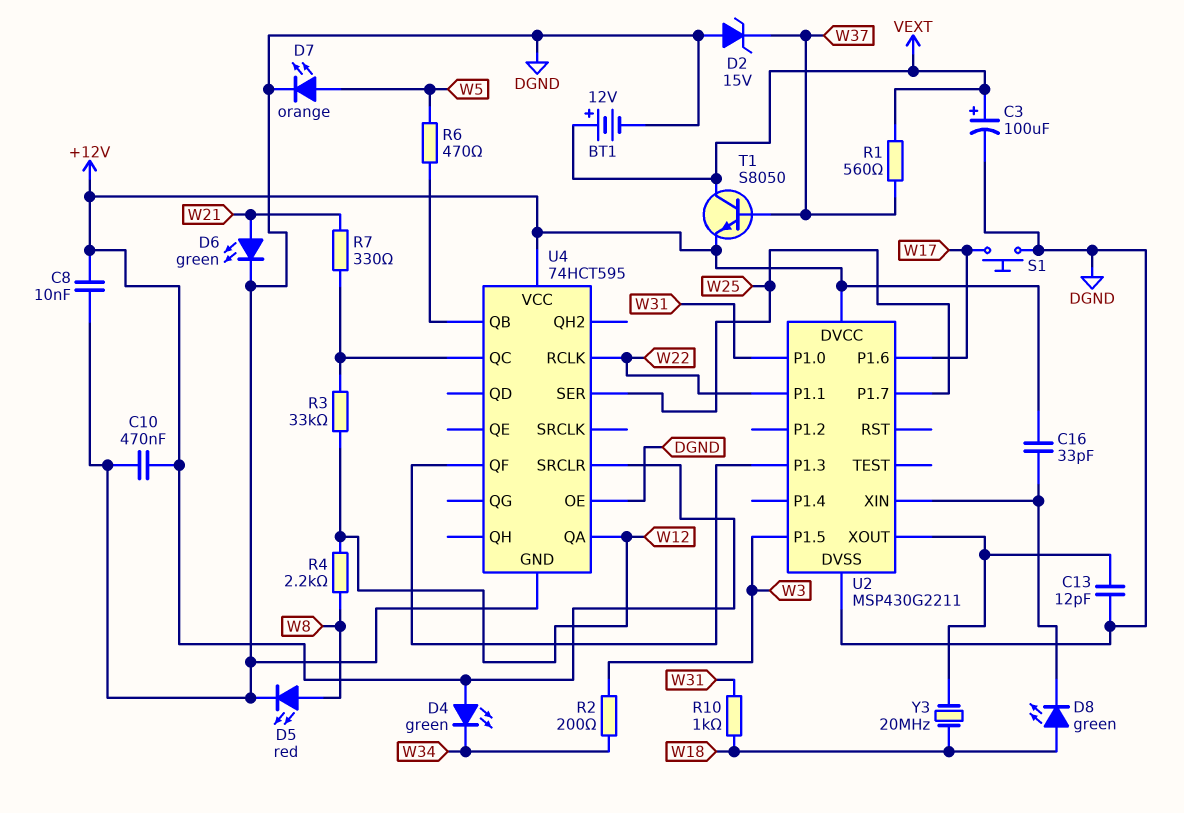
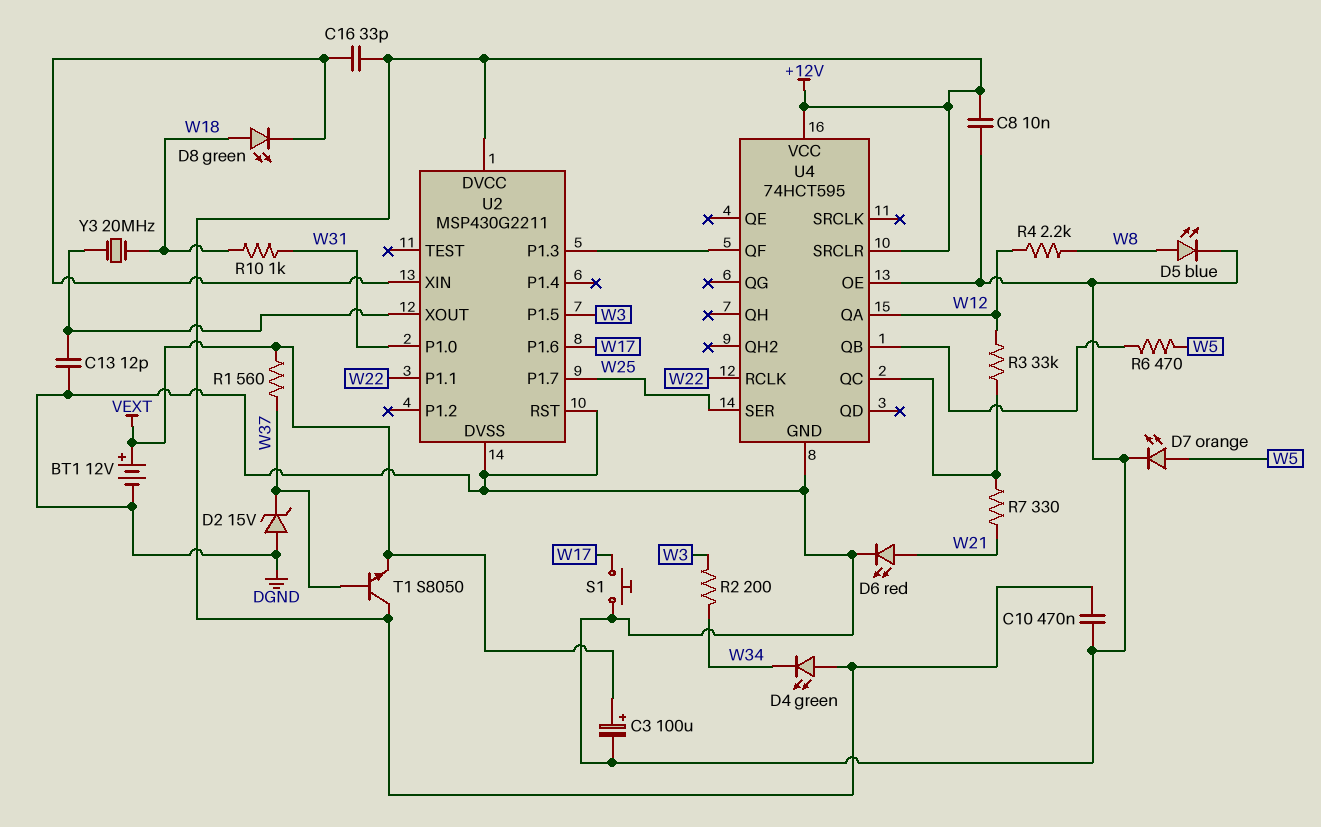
D5: LED red (A W8, K DGND) -> LED blue (A W8, K DGND)
D6: LED green (A W21, K DGND) -> LED red (A W21, K DGND)
T1: NPN S8050 (B W37, C VEXT, E +12V) -> NPN S8050 (B W37, C +12V, E VEXT)
U2 pin RST: none -> DGND

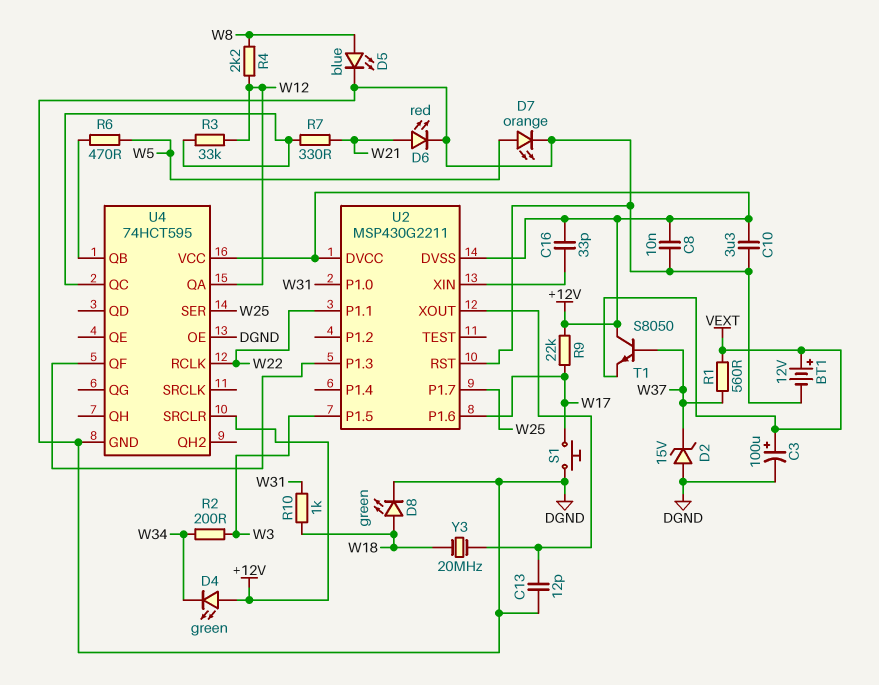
C10: 470nF (+12V, DGND) -> 3.3uF (+12V, DGND)
D8: LED green (A W18, K U2/XIN) -> LED green (A W18, K DGND)
R9: none -> 22k (+12V, W17)
U2 pin DVSS: DGND -> +12V

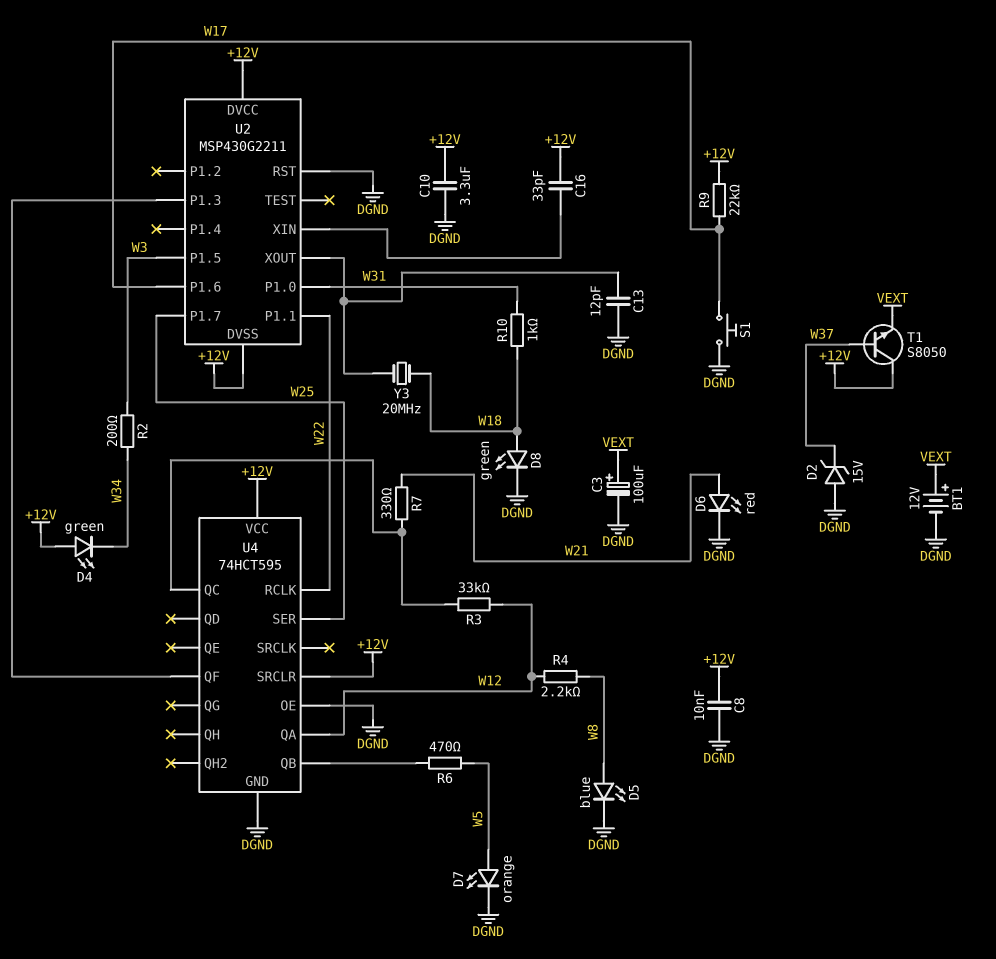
R1: 560 (VEXT, W37) -> none

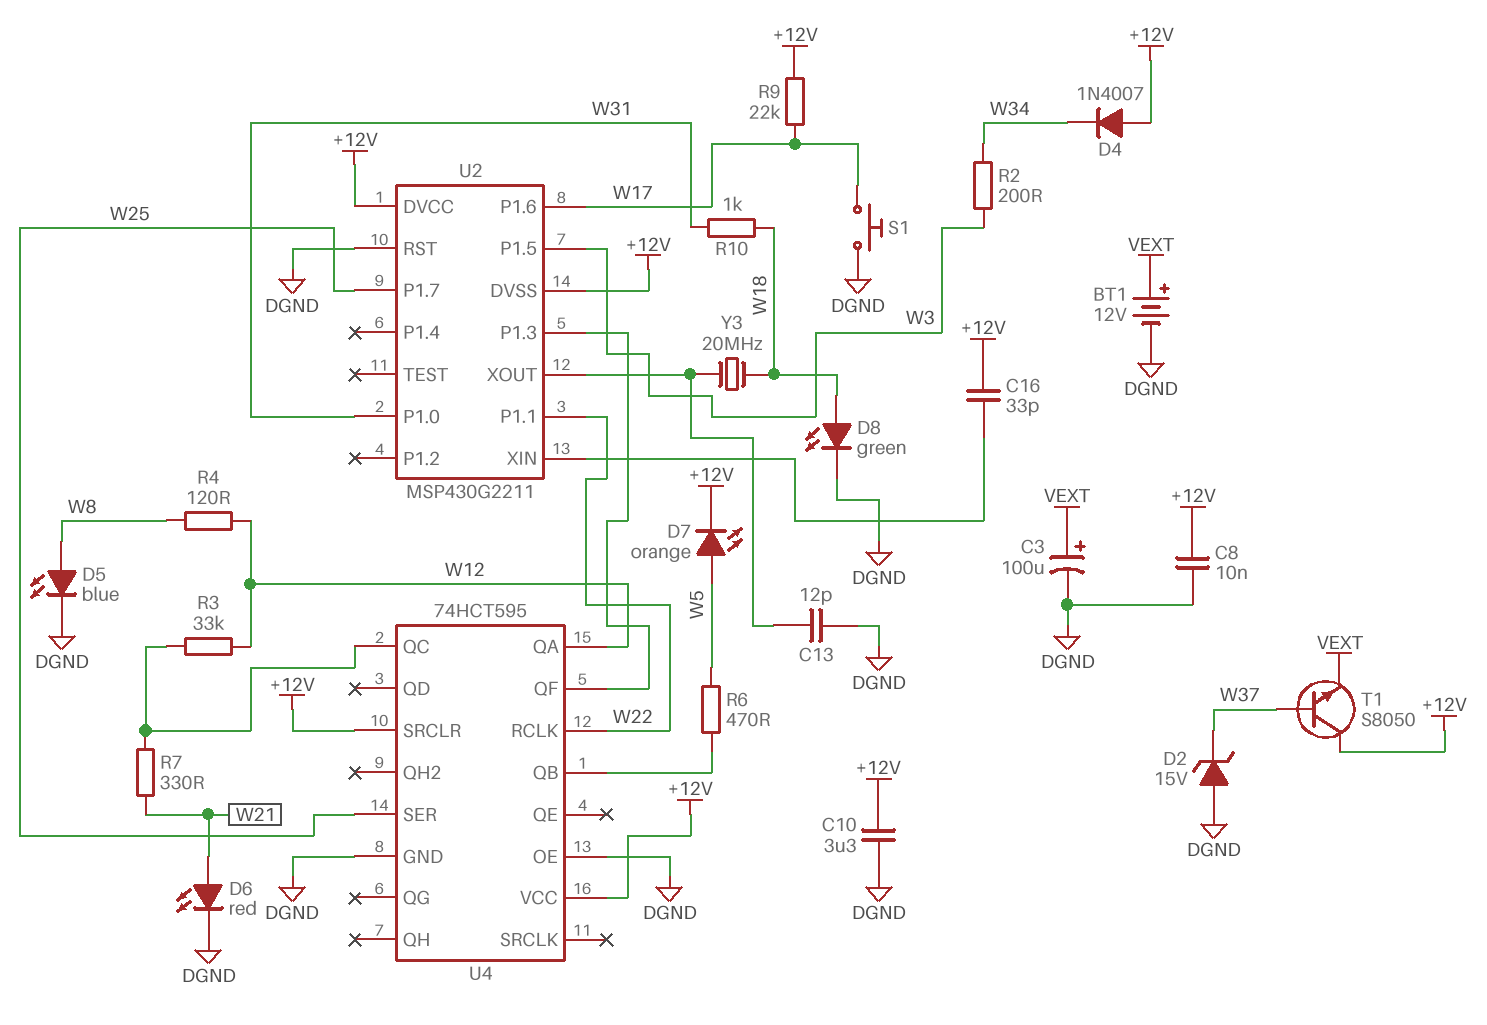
D4: LED green (A +12V, K W34) -> diode 1N4007 (A +12V, K W34)
D7: LED orange (A W5, K DGND) -> LED orange (A W5, K +12V)
R4: 2.2k (W8, W12) -> 120 (W8, W12)

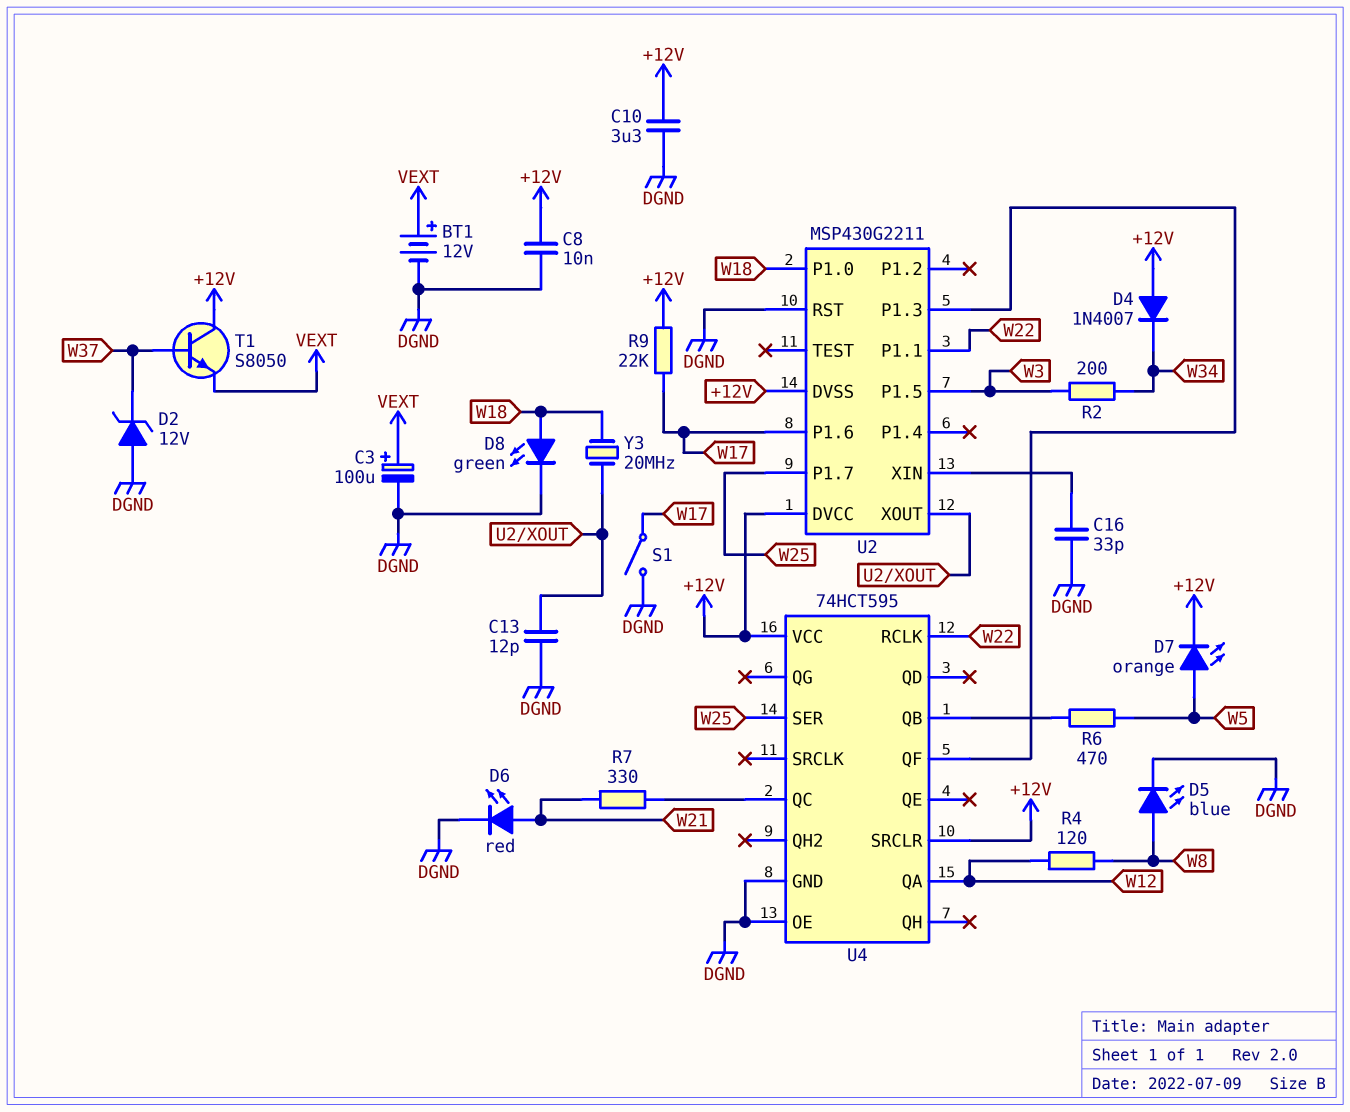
C16: 33pF (+12V, U2/XIN) -> 33pF (DGND, U2/XIN)
D2: zener 15V (A DGND, K W37) -> zener 12V (A DGND, K W37)
R3: 33k (U4/QC, W12) -> none
R10: 1k (W18, W31) -> none
S1: button (DGND, W17) -> switch (DGND, W17)
U2 pin P1.0: W31 -> W18

